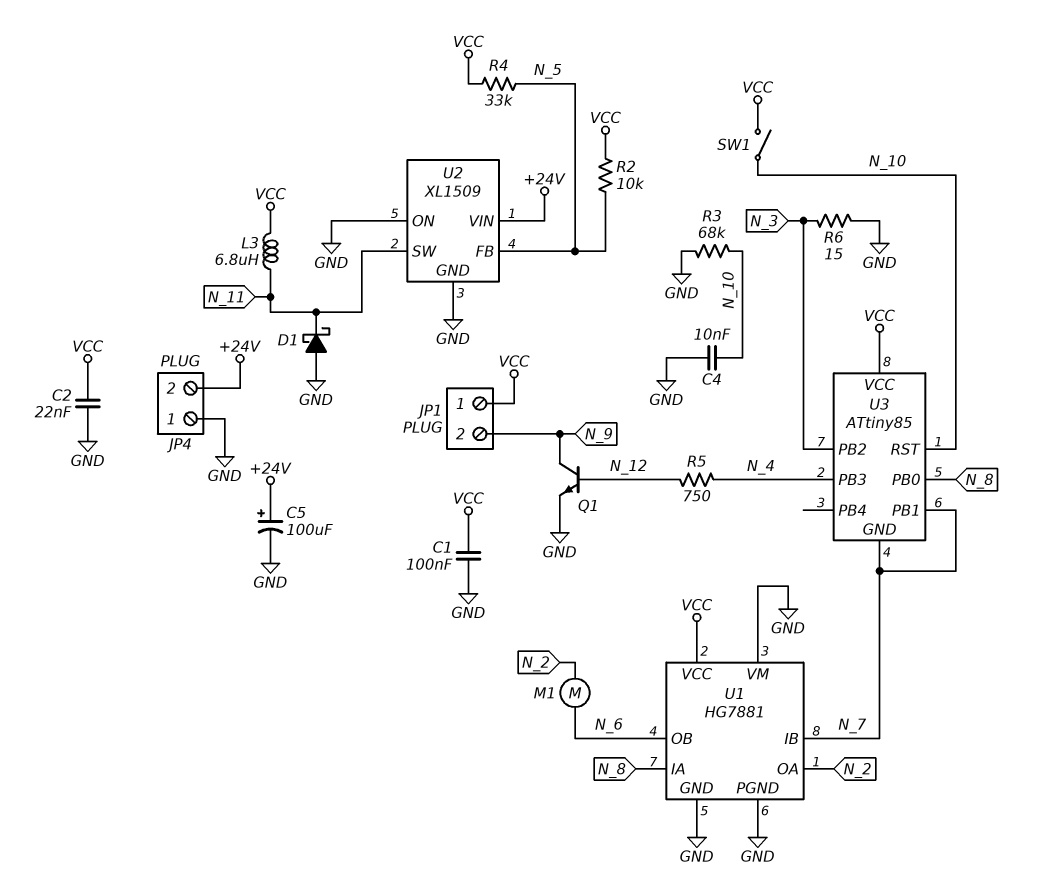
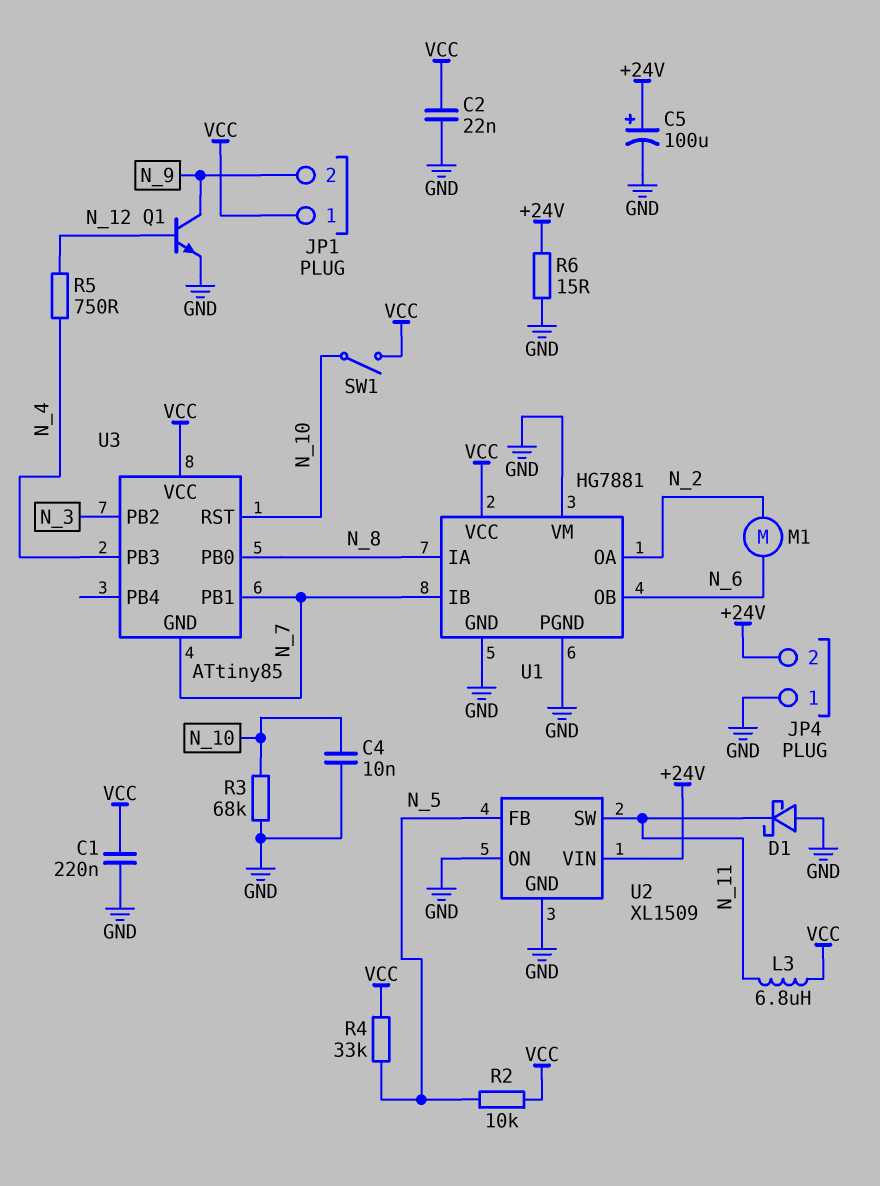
C1: 100nF (GND, VCC) -> 220nF (GND, VCC)
R6: 15 (GND, N_3) -> 15 (+24V, GND)

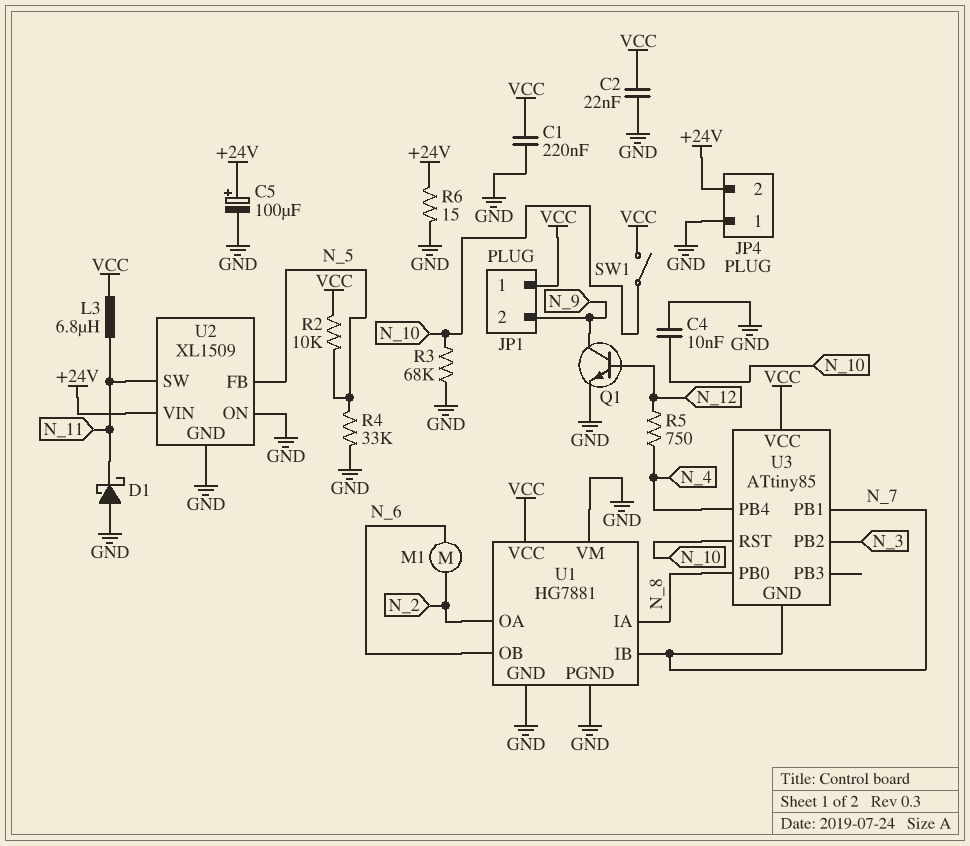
R4: 33k (N_5, VCC) -> 33k (GND, N_5)
U3 pin PB3: N_4 -> none
U3 pin PB4: none -> N_4

